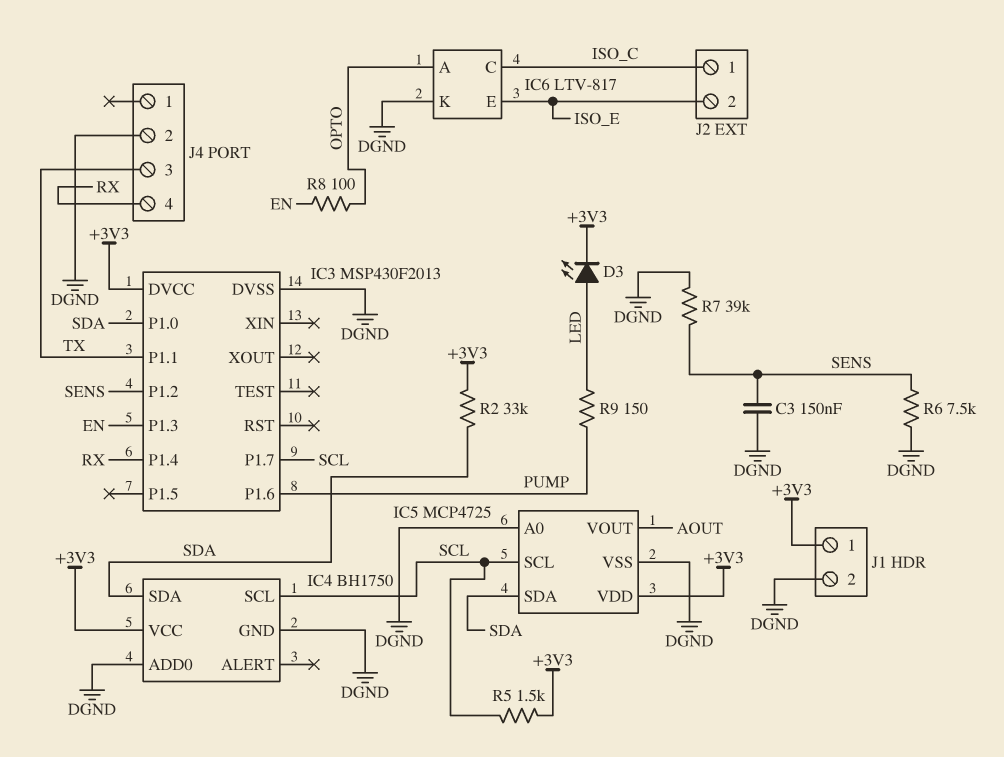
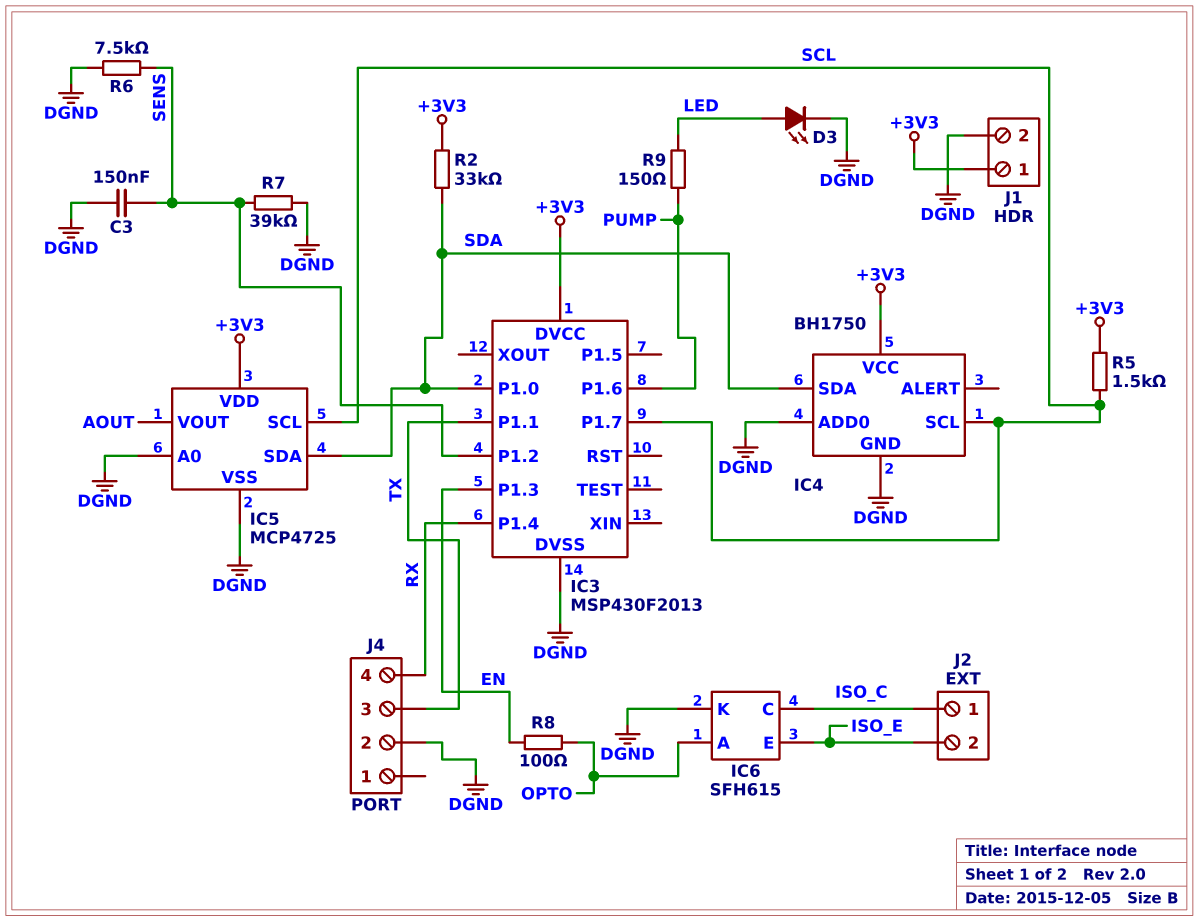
D3: LED (A LED, K +3V3) -> LED (A LED, K DGND)
IC6: LTV-817 -> SFH615

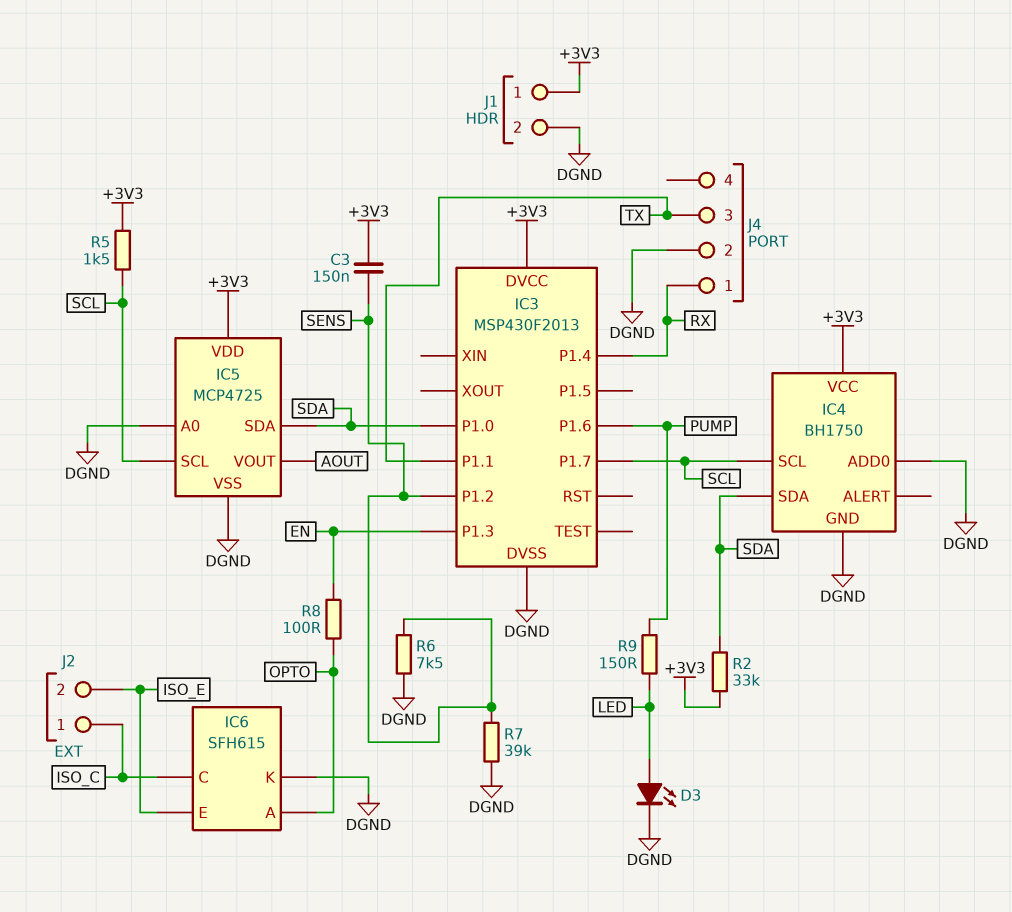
C3: 150nF (DGND, SENS) -> 150nF (+3V3, SENS)
J4 pin 1: none -> RX
J4 pin 4: RX -> none

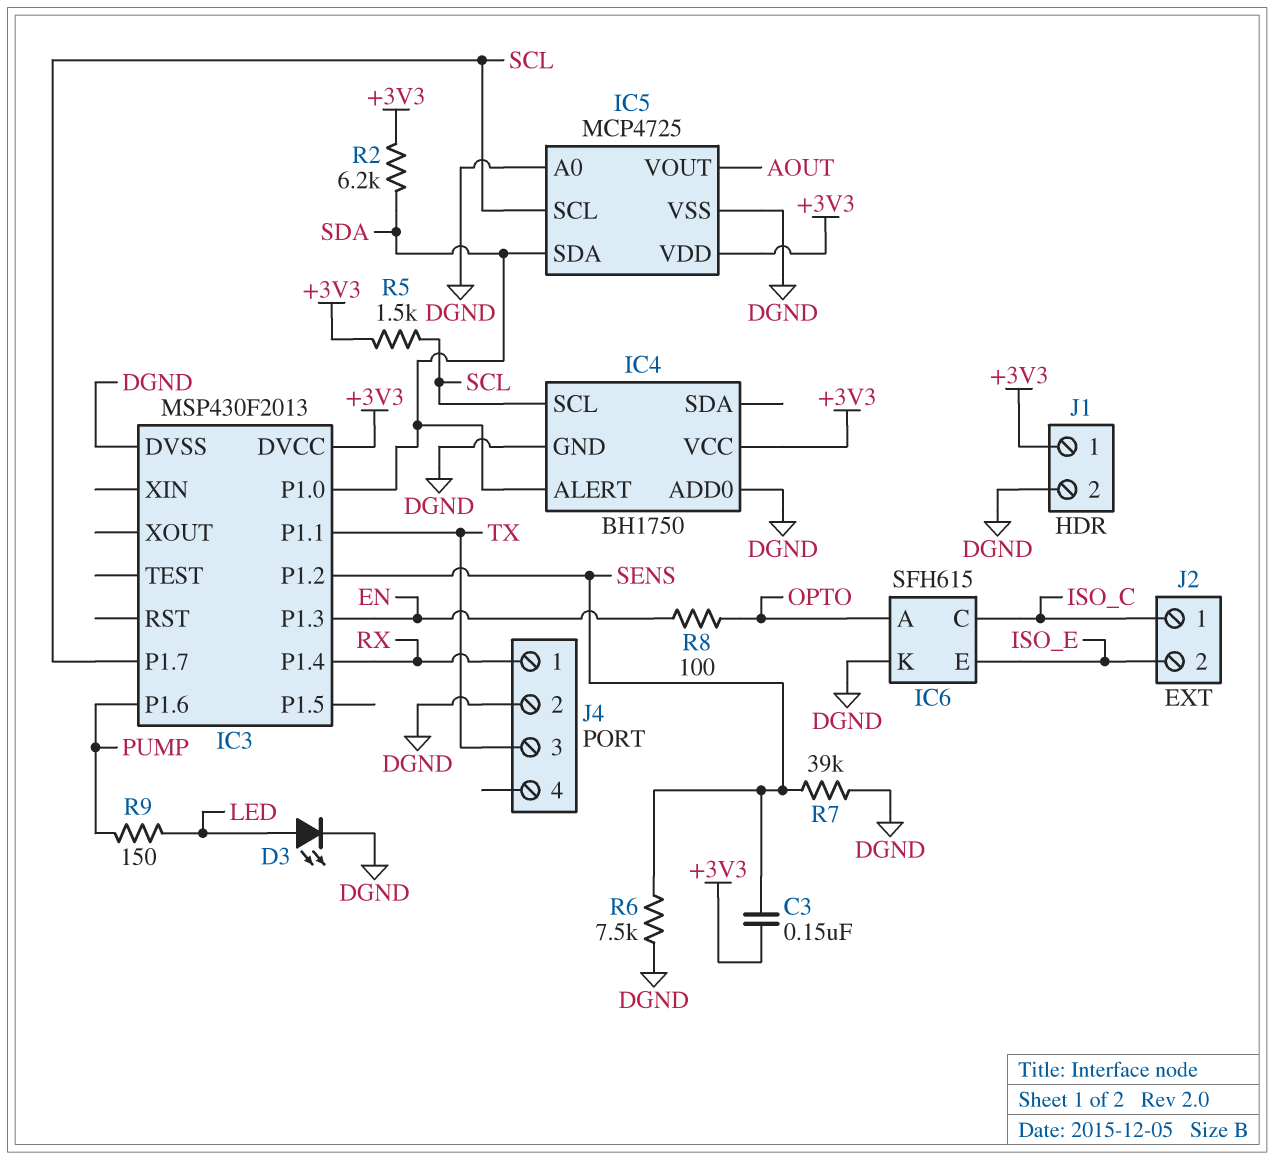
IC4 pin ALERT: none -> SDA
IC4 pin SDA: SDA -> none
R2: 33k (+3V3, SDA) -> 6.2k (+3V3, SDA)

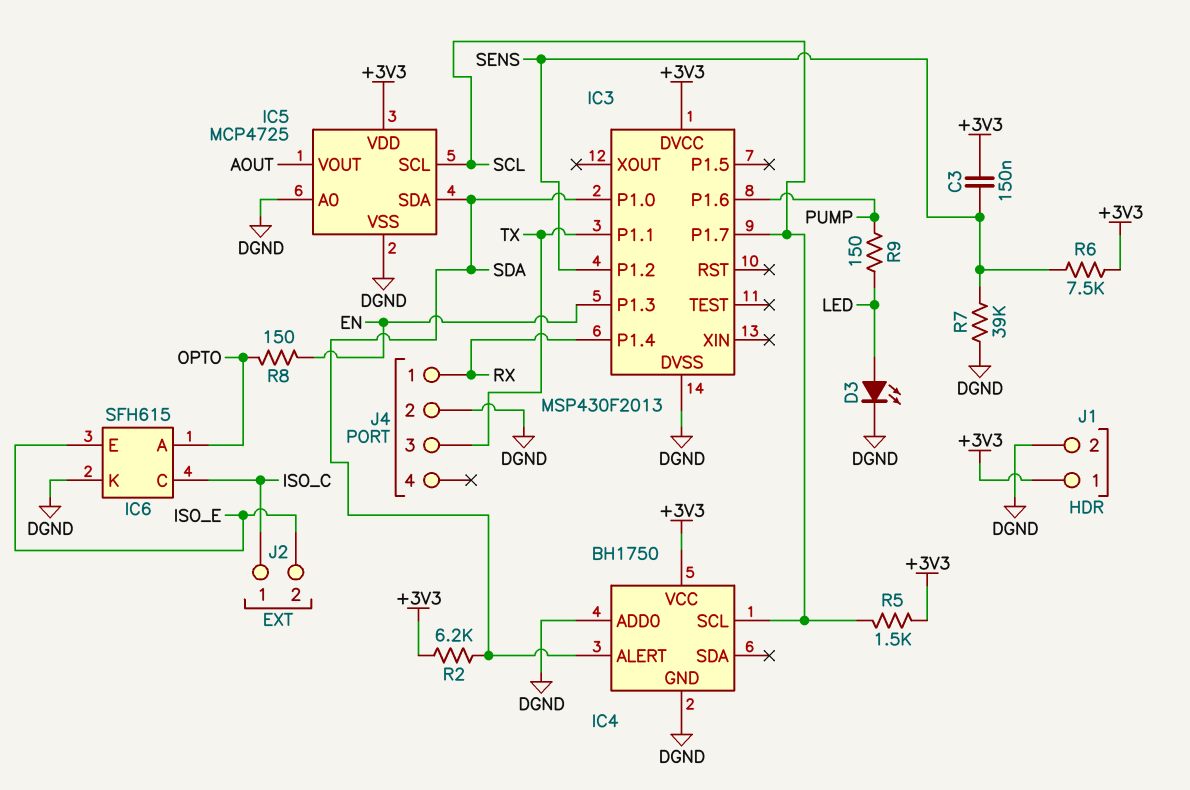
R6: 7.5k (DGND, SENS) -> 7.5k (+3V3, SENS)
R8: 100 (EN, OPTO) -> 150 (EN, OPTO)

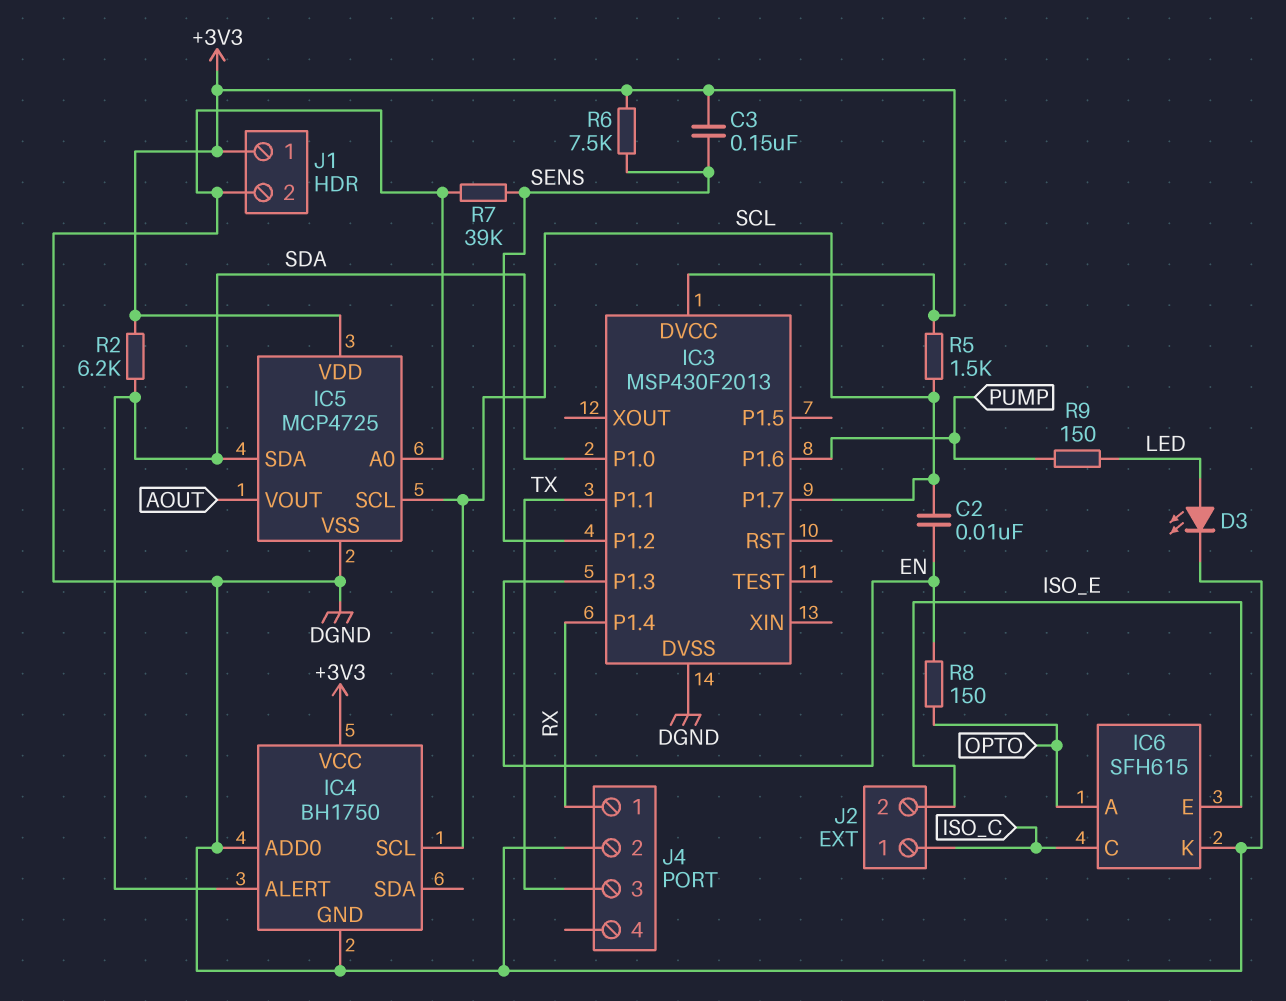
C2: none -> 10nF (EN, SCL)

